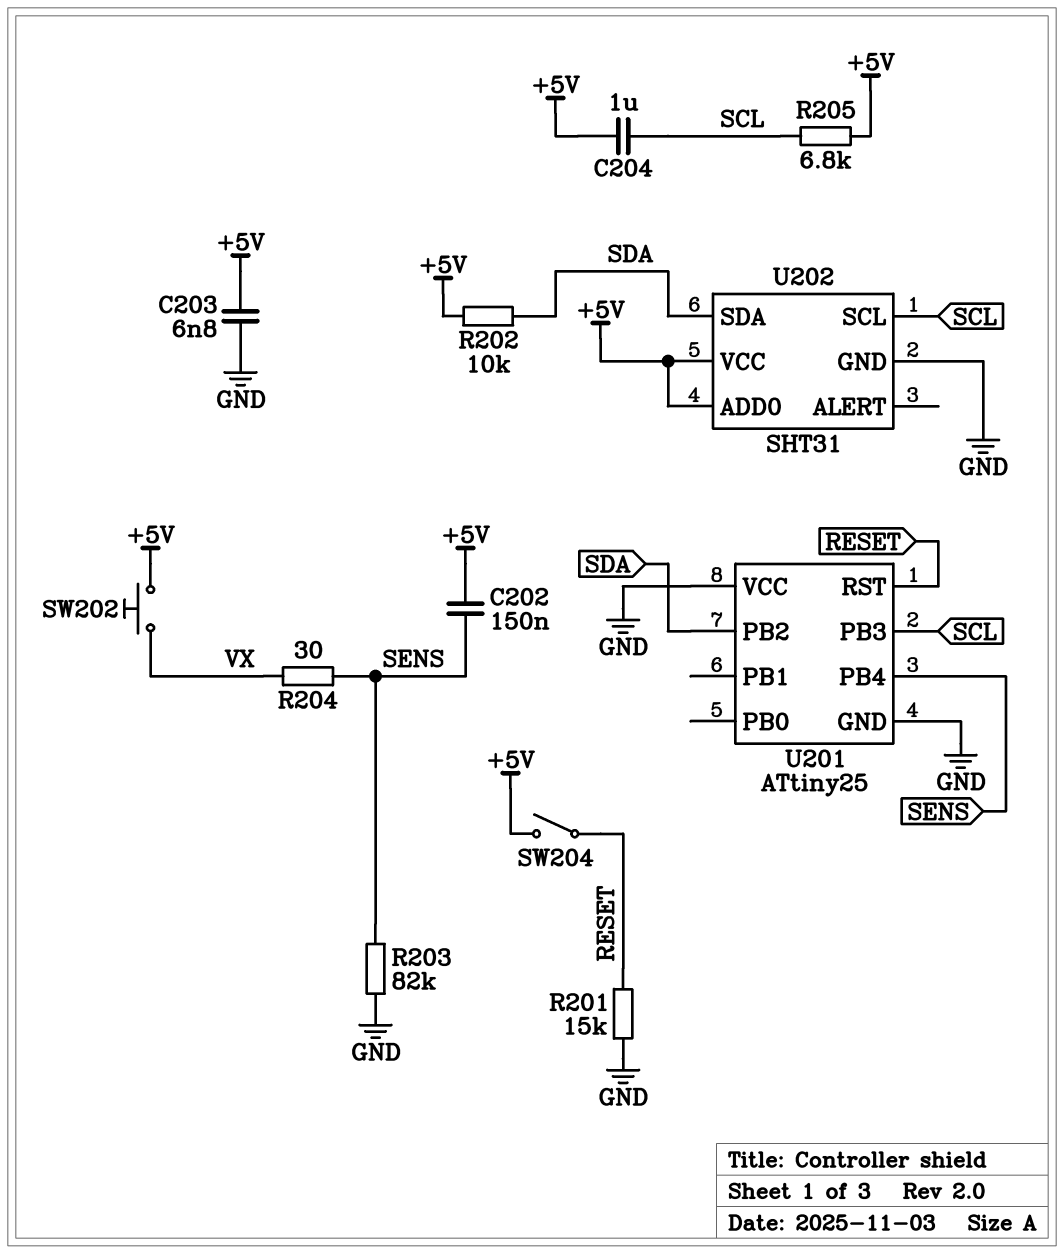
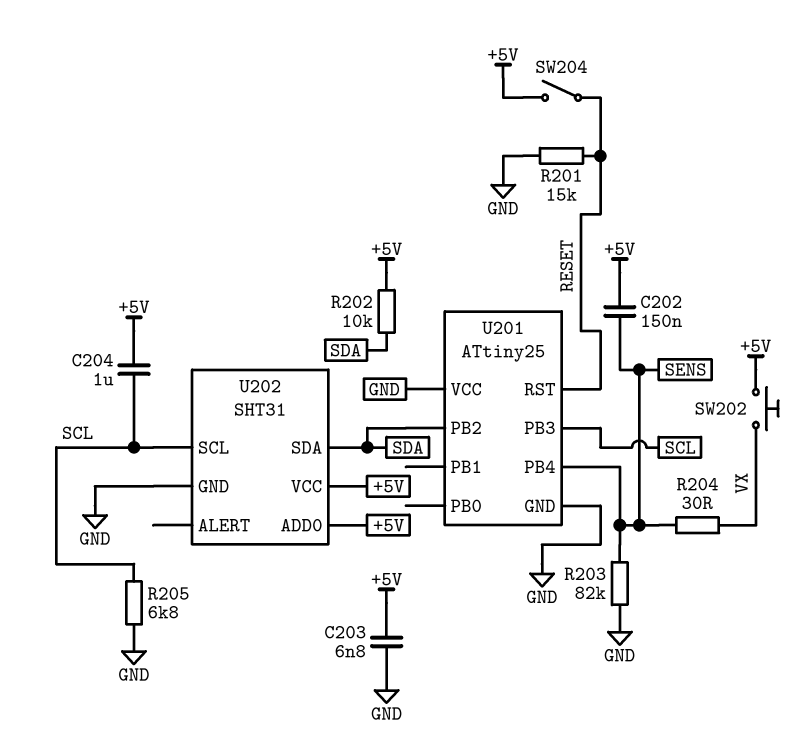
R205: 6.8k (+5V, SCL) -> 6.8k (GND, SCL)

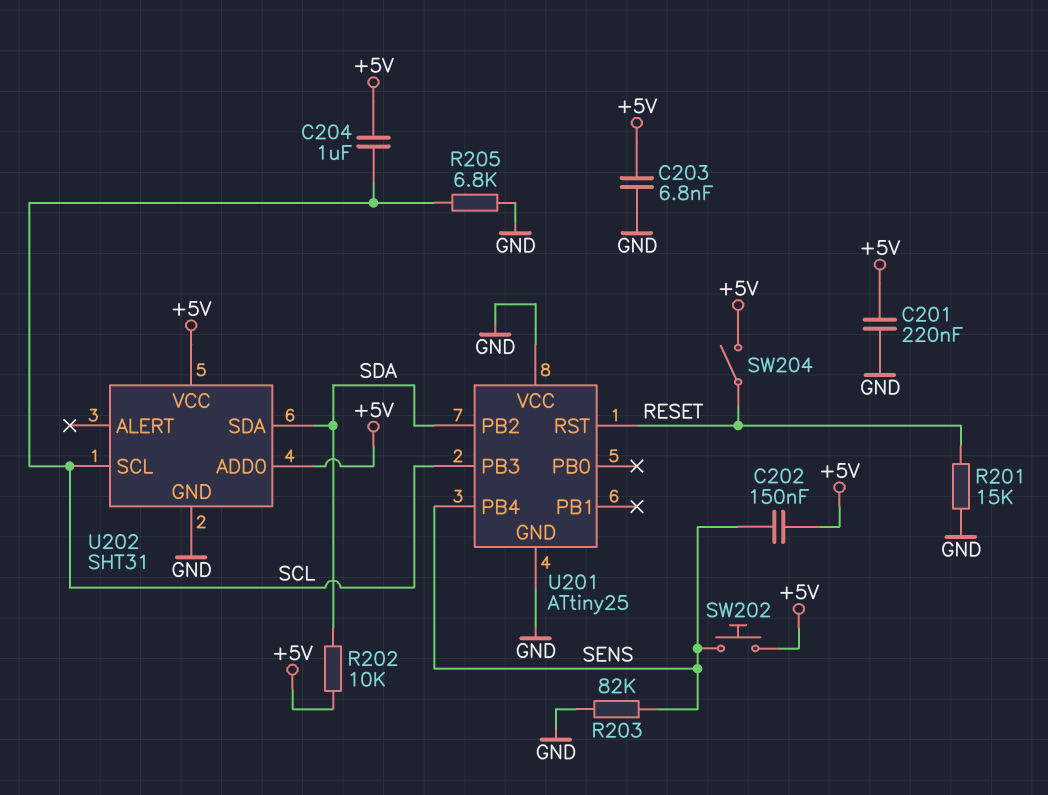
C201: none -> 220nF (+5V, GND)
R204: 30 (SENS, VX) -> none
SW202: button (+5V, VX) -> button (+5V, SENS)

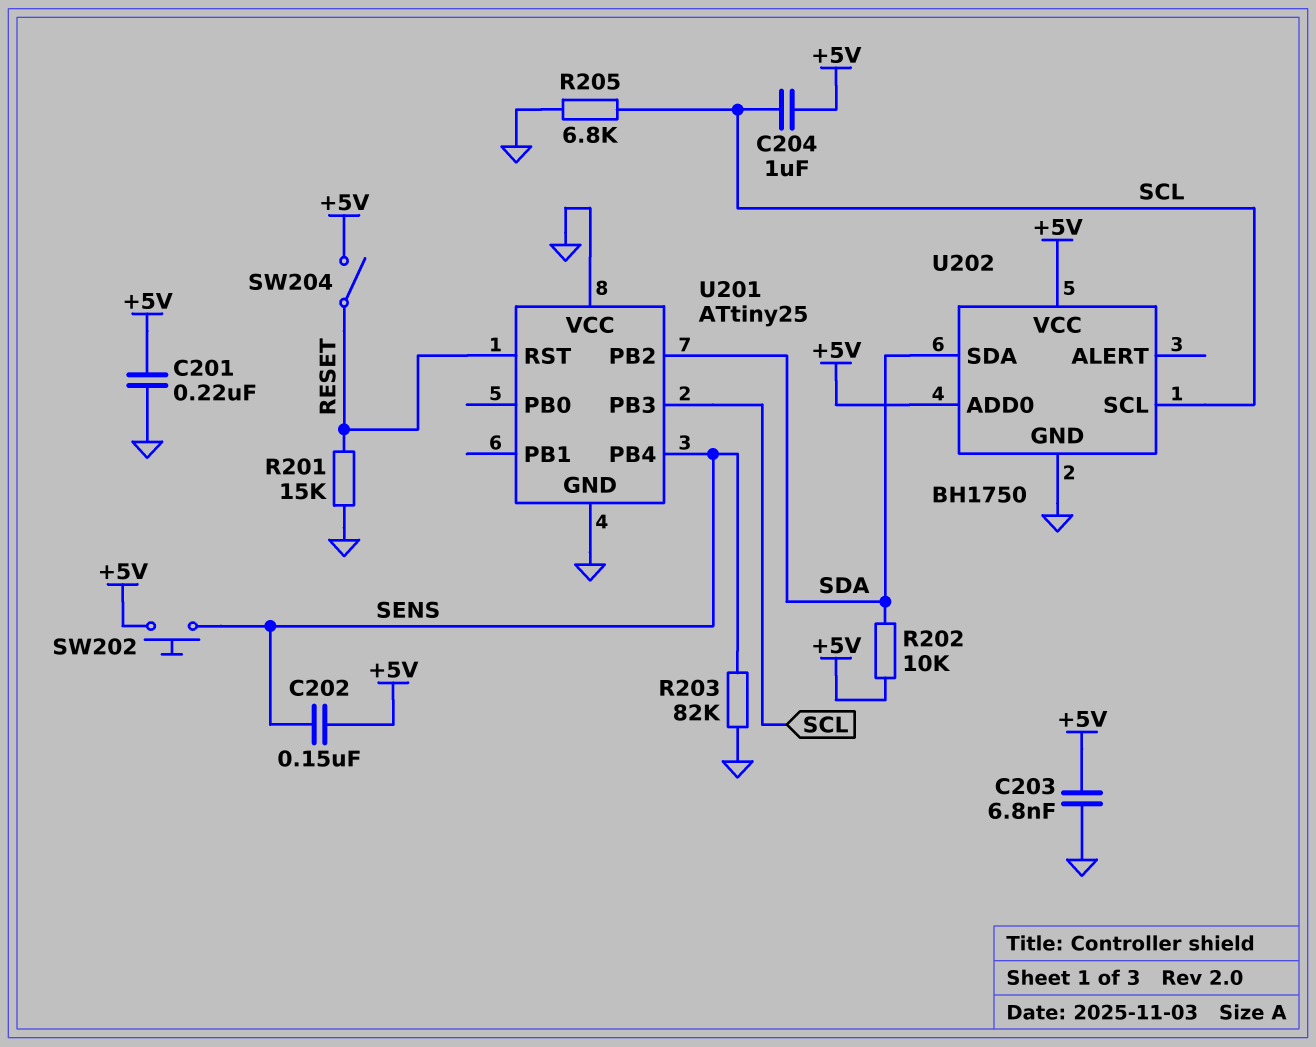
U202: SHT31 -> BH1750

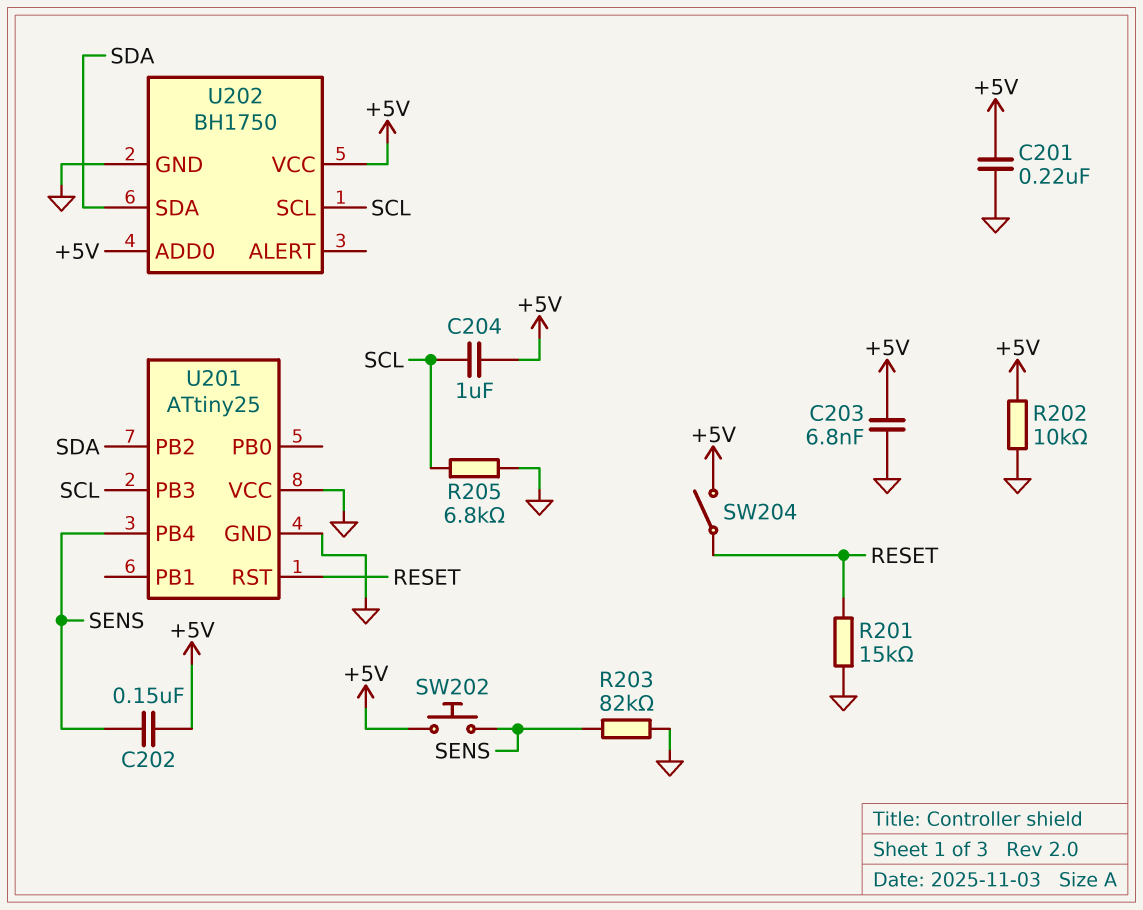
R202: 10k (+5V, SDA) -> 10k (+5V, GND)

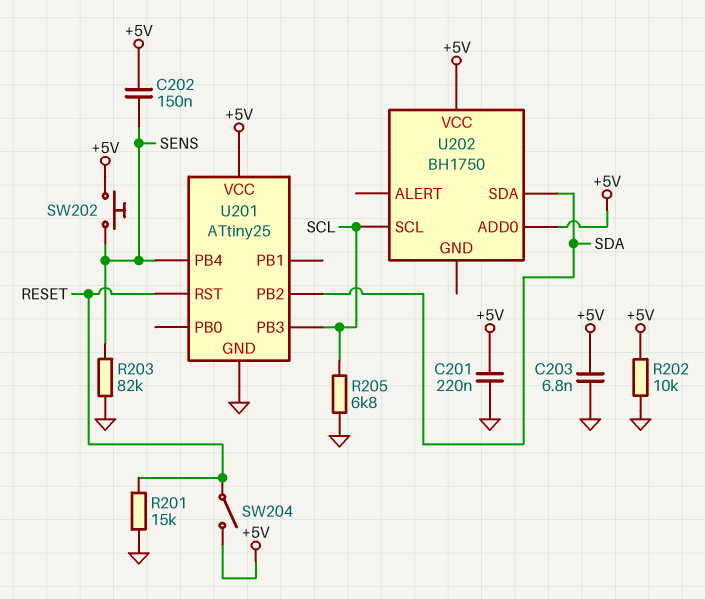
C204: 1uF (+5V, SCL) -> none
U201 pin VCC: GND -> +5V
U202 pin GND: GND -> none

